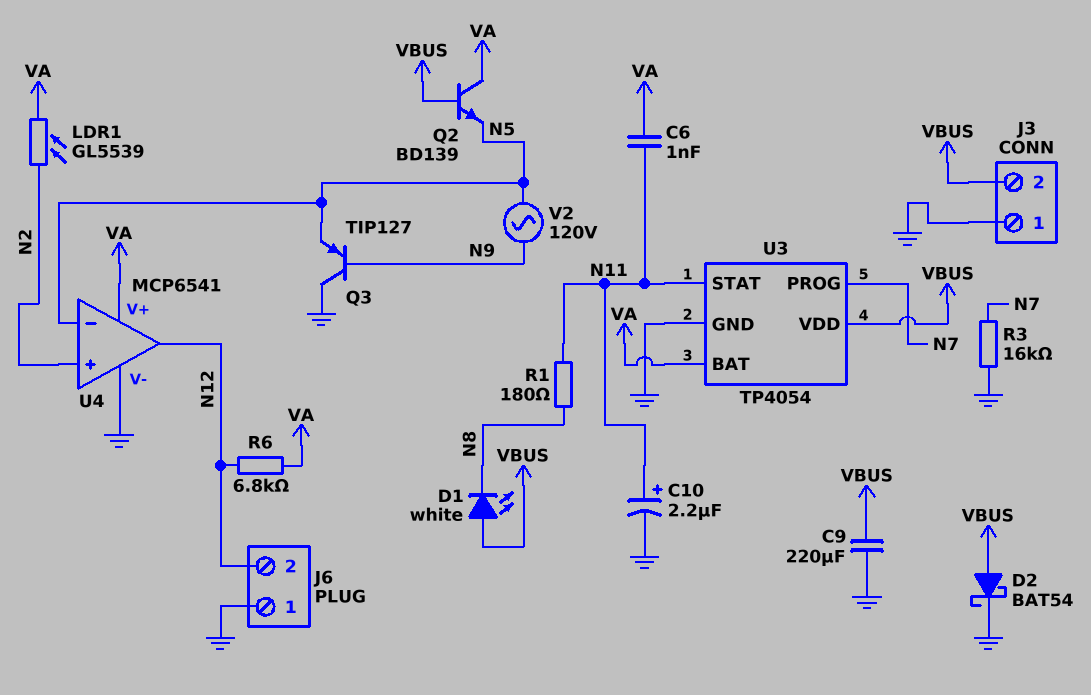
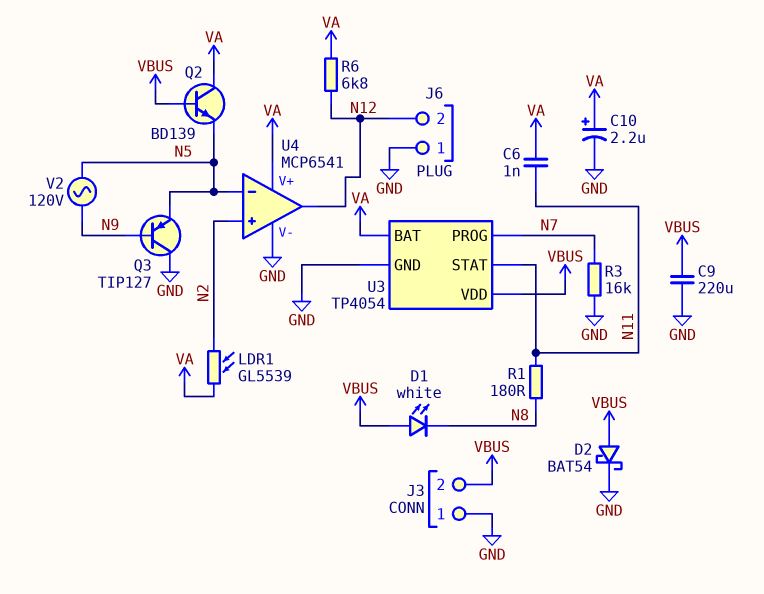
C10: 2.2uF (plus N11, minus GND) -> 2.2uF (plus VA, minus GND)

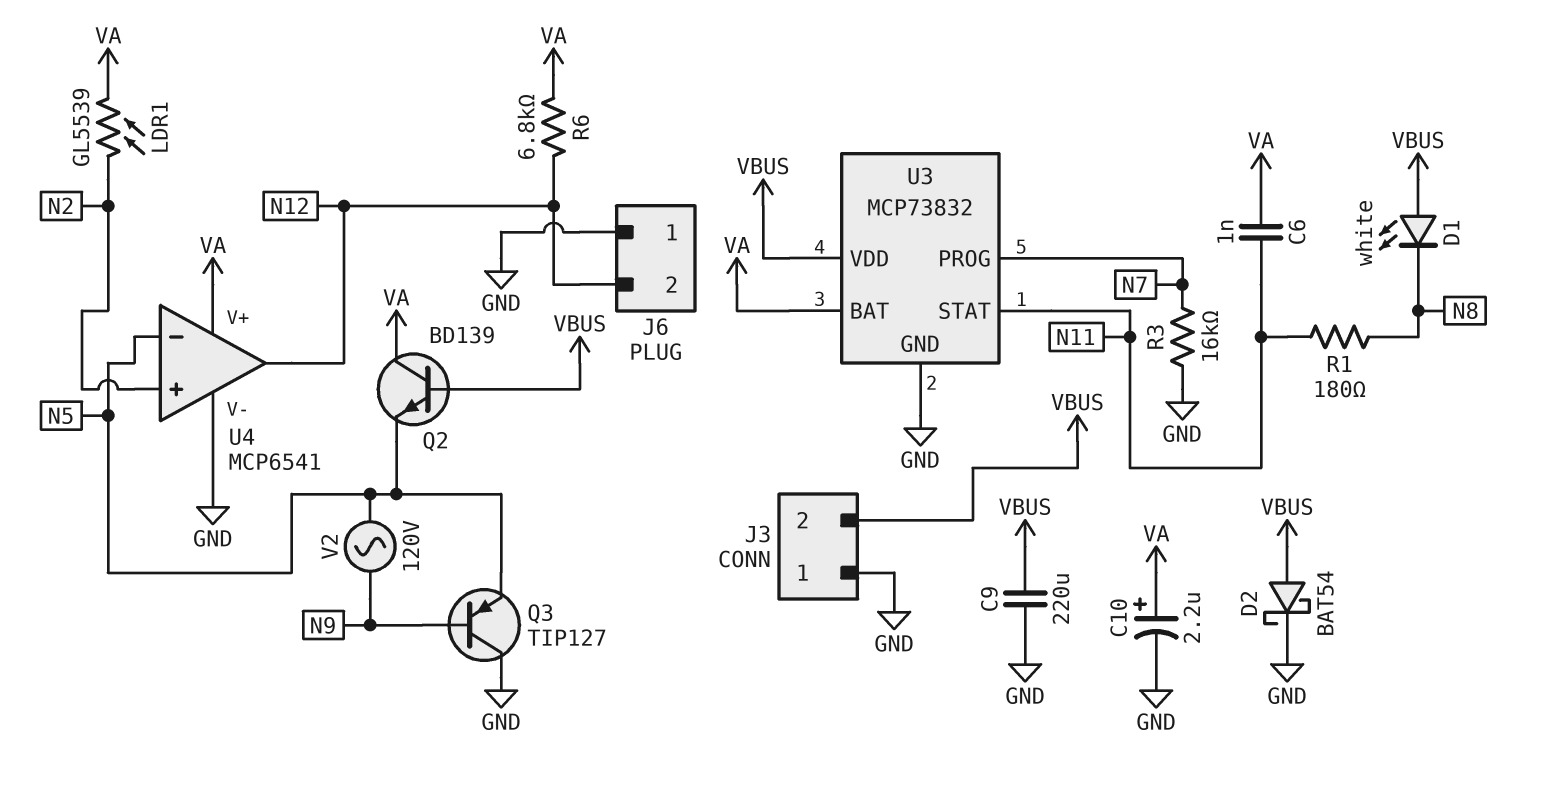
U3: TP4054 -> MCP73832

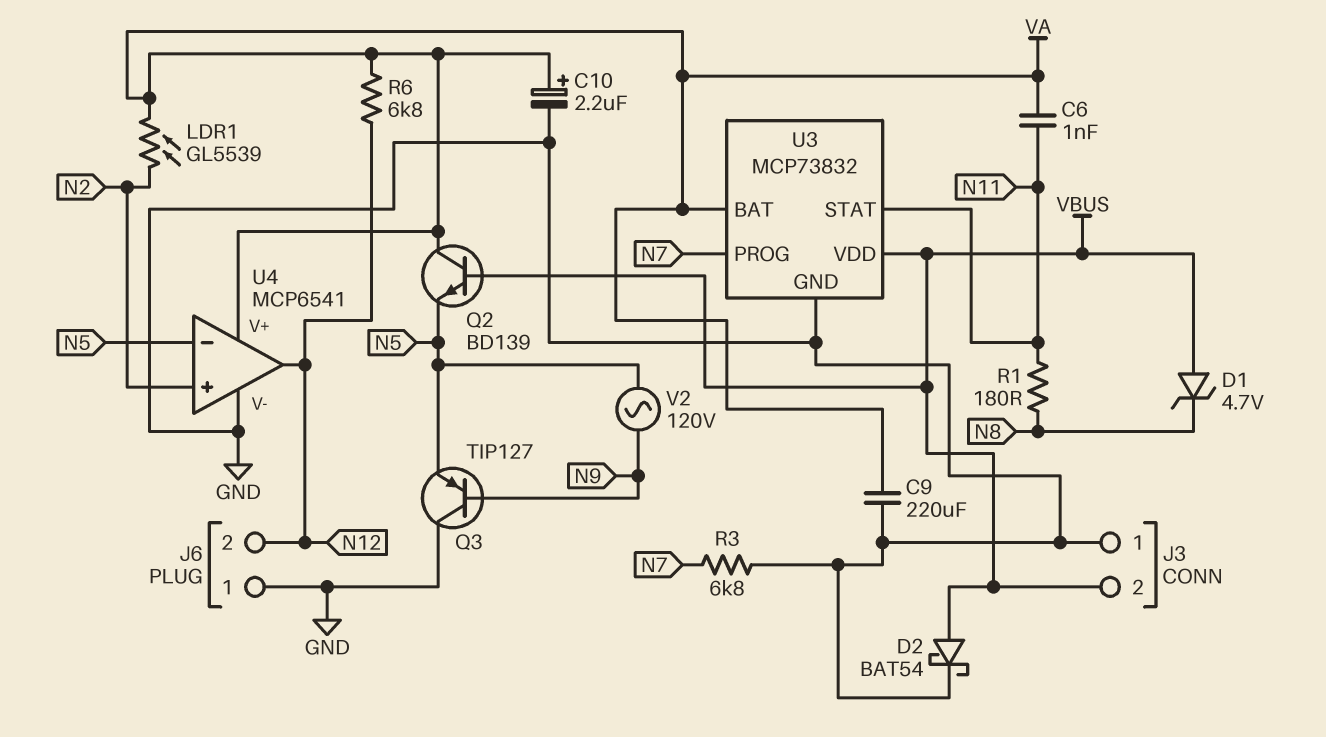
C9: 220uF (GND, VBUS) -> 220uF (GND, VA)
D1: LED white (A VBUS, K N8) -> zener 4.7V (A VBUS, K N8)
R3: 16k (GND, N7) -> 6.8k (GND, N7)

